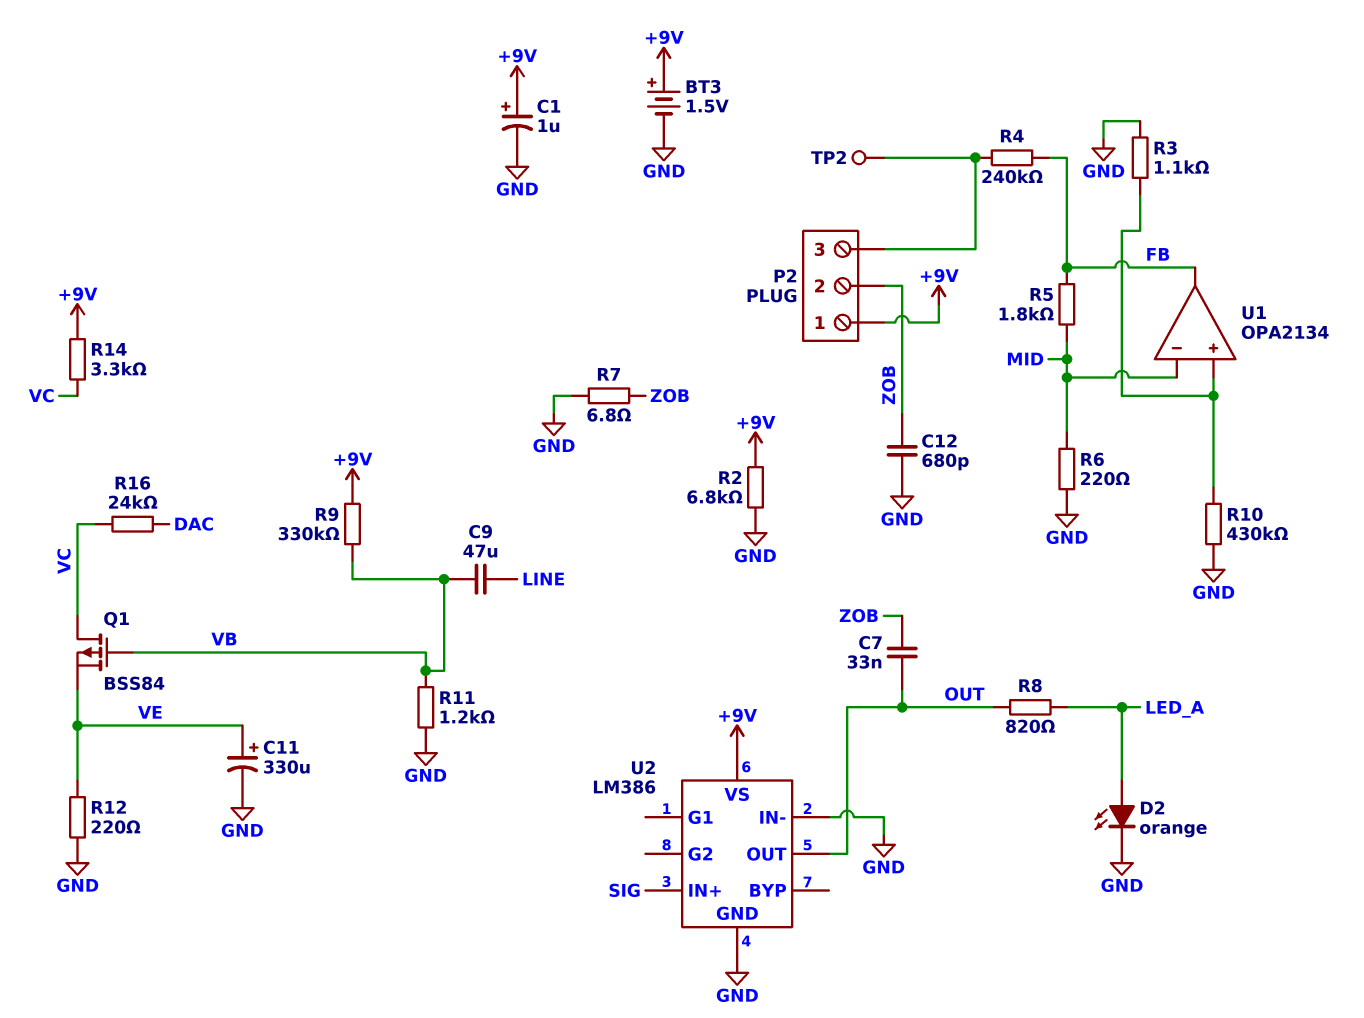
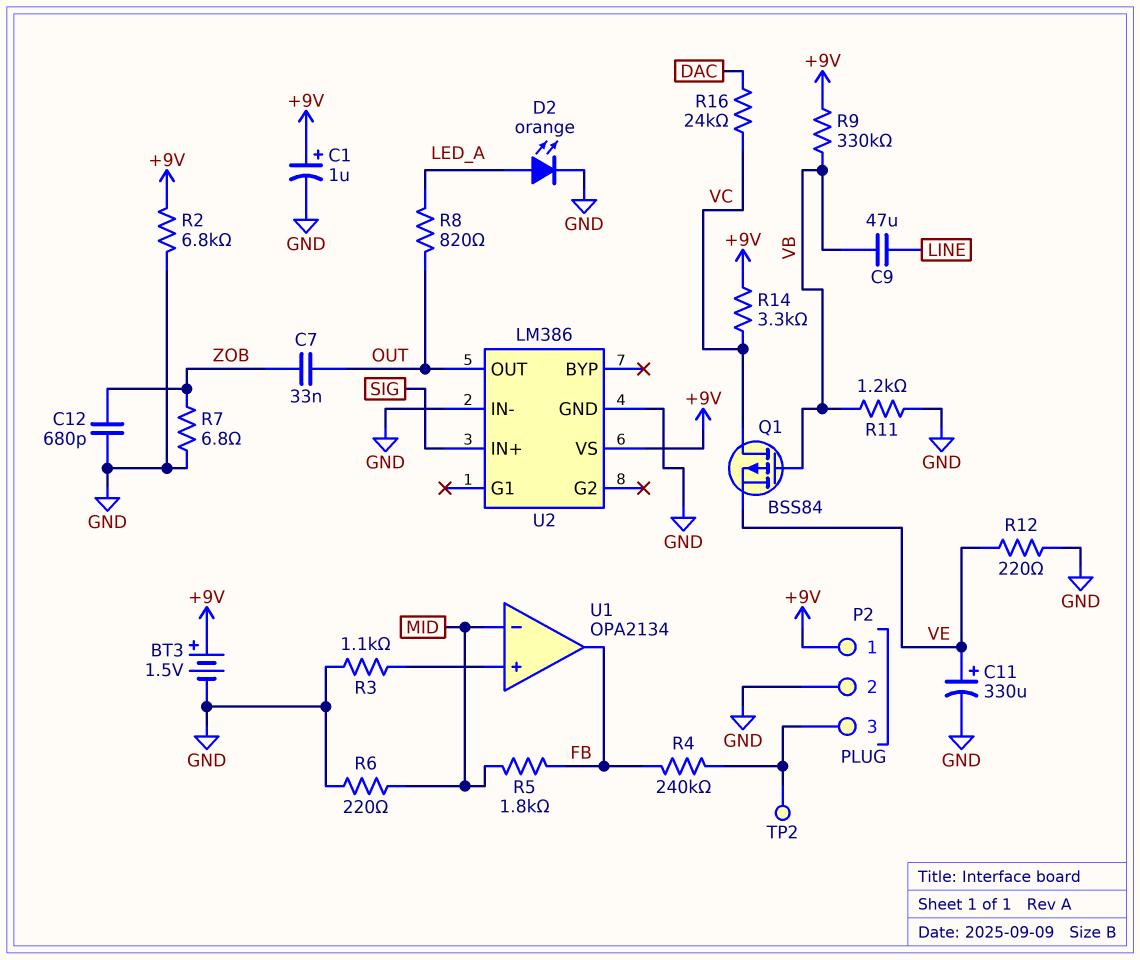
P2 pin 2: ZOB -> GND
R10: 430k (GND, U1/in+) -> none

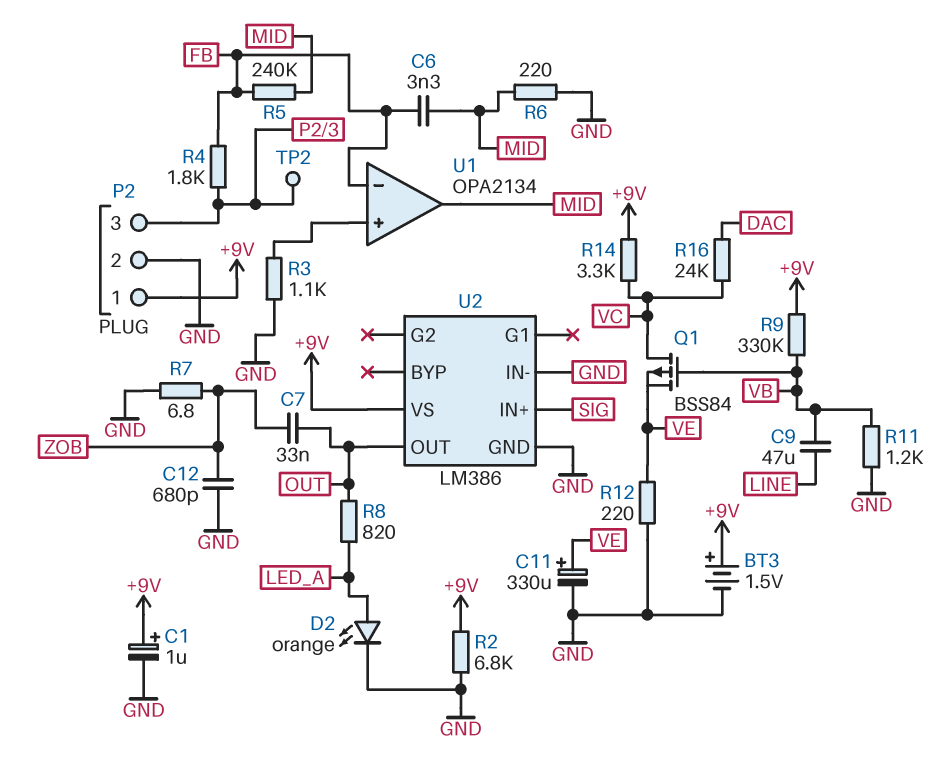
C6: none -> 3.3nF (FB, MID)
R4: 240k (FB, P2/3) -> 1.8k (FB, P2/3)
R5: 1.8k (FB, MID) -> 240k (FB, MID)
U1 pin in-: MID -> FB
U1 pin out: FB -> MID

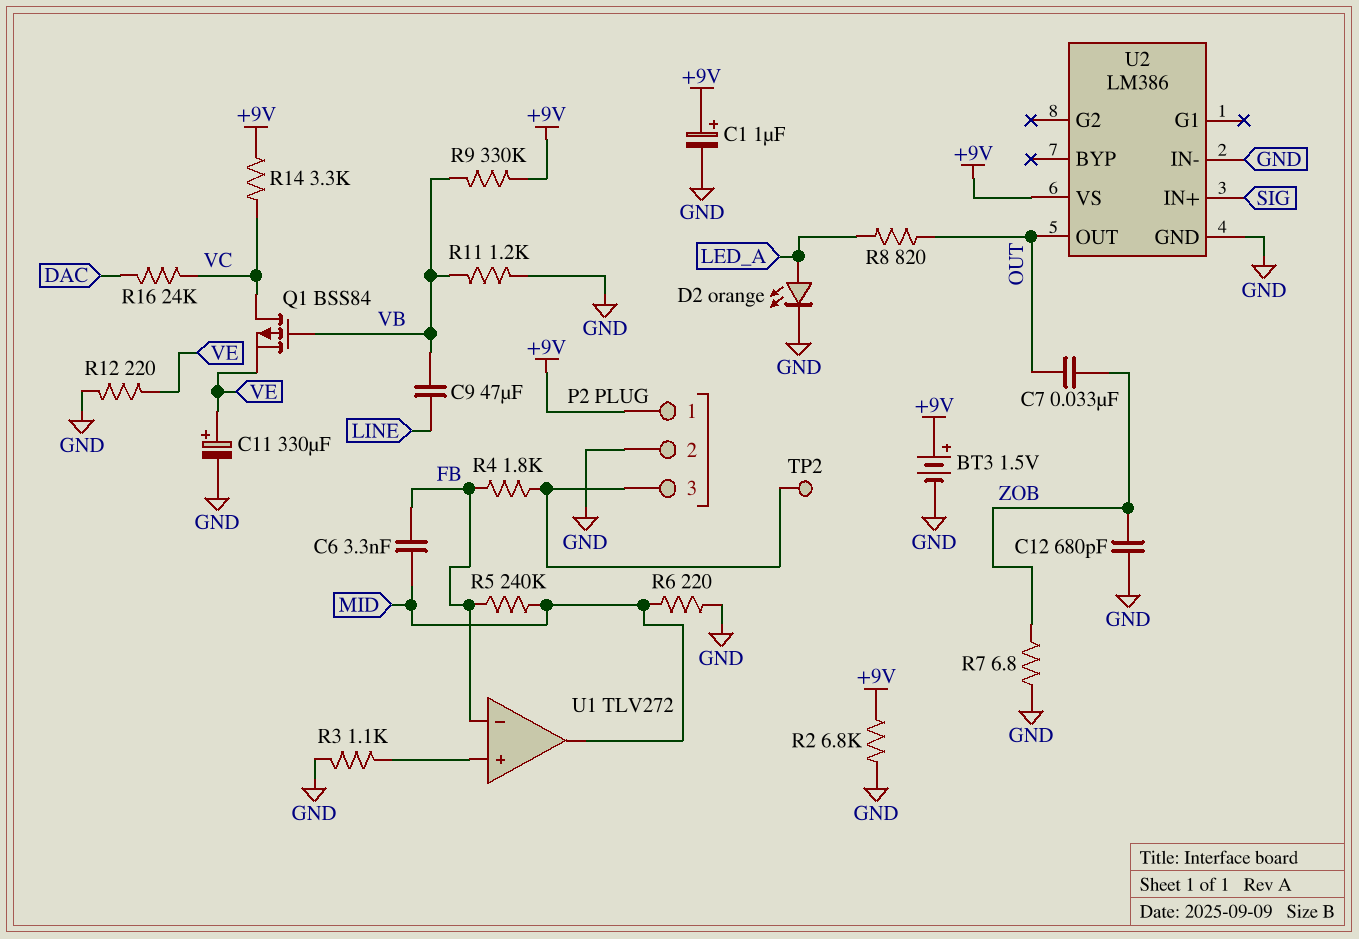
U1: OPA2134 -> TLV272

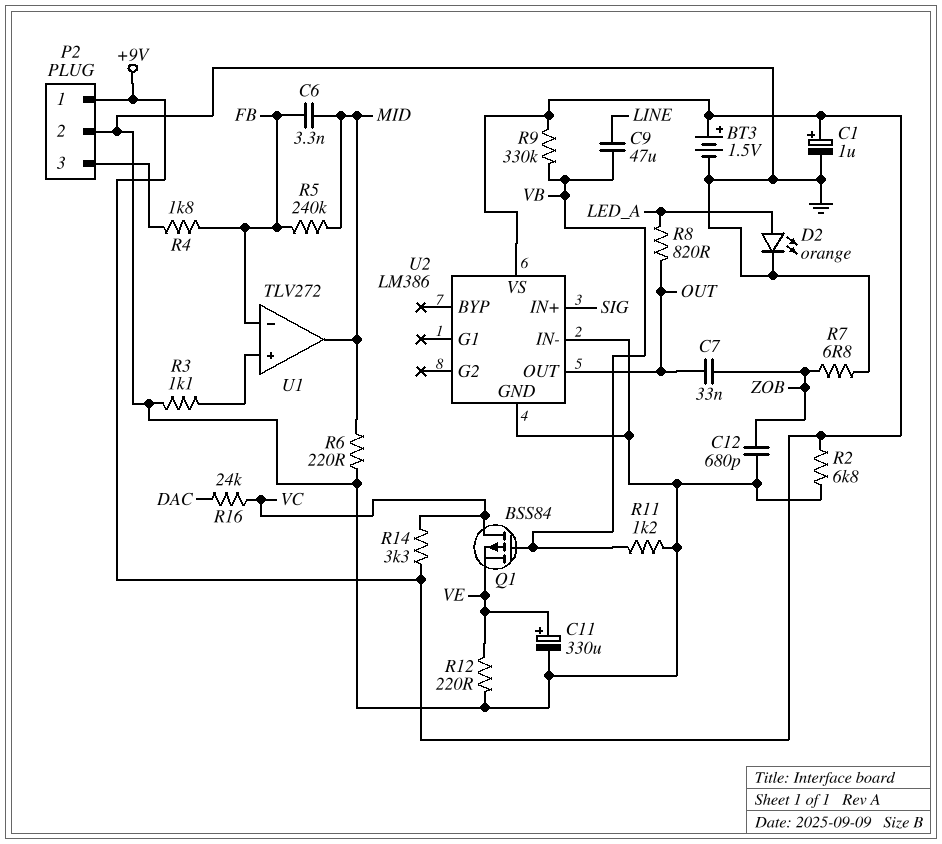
TP2: test point (P2/3) -> none

